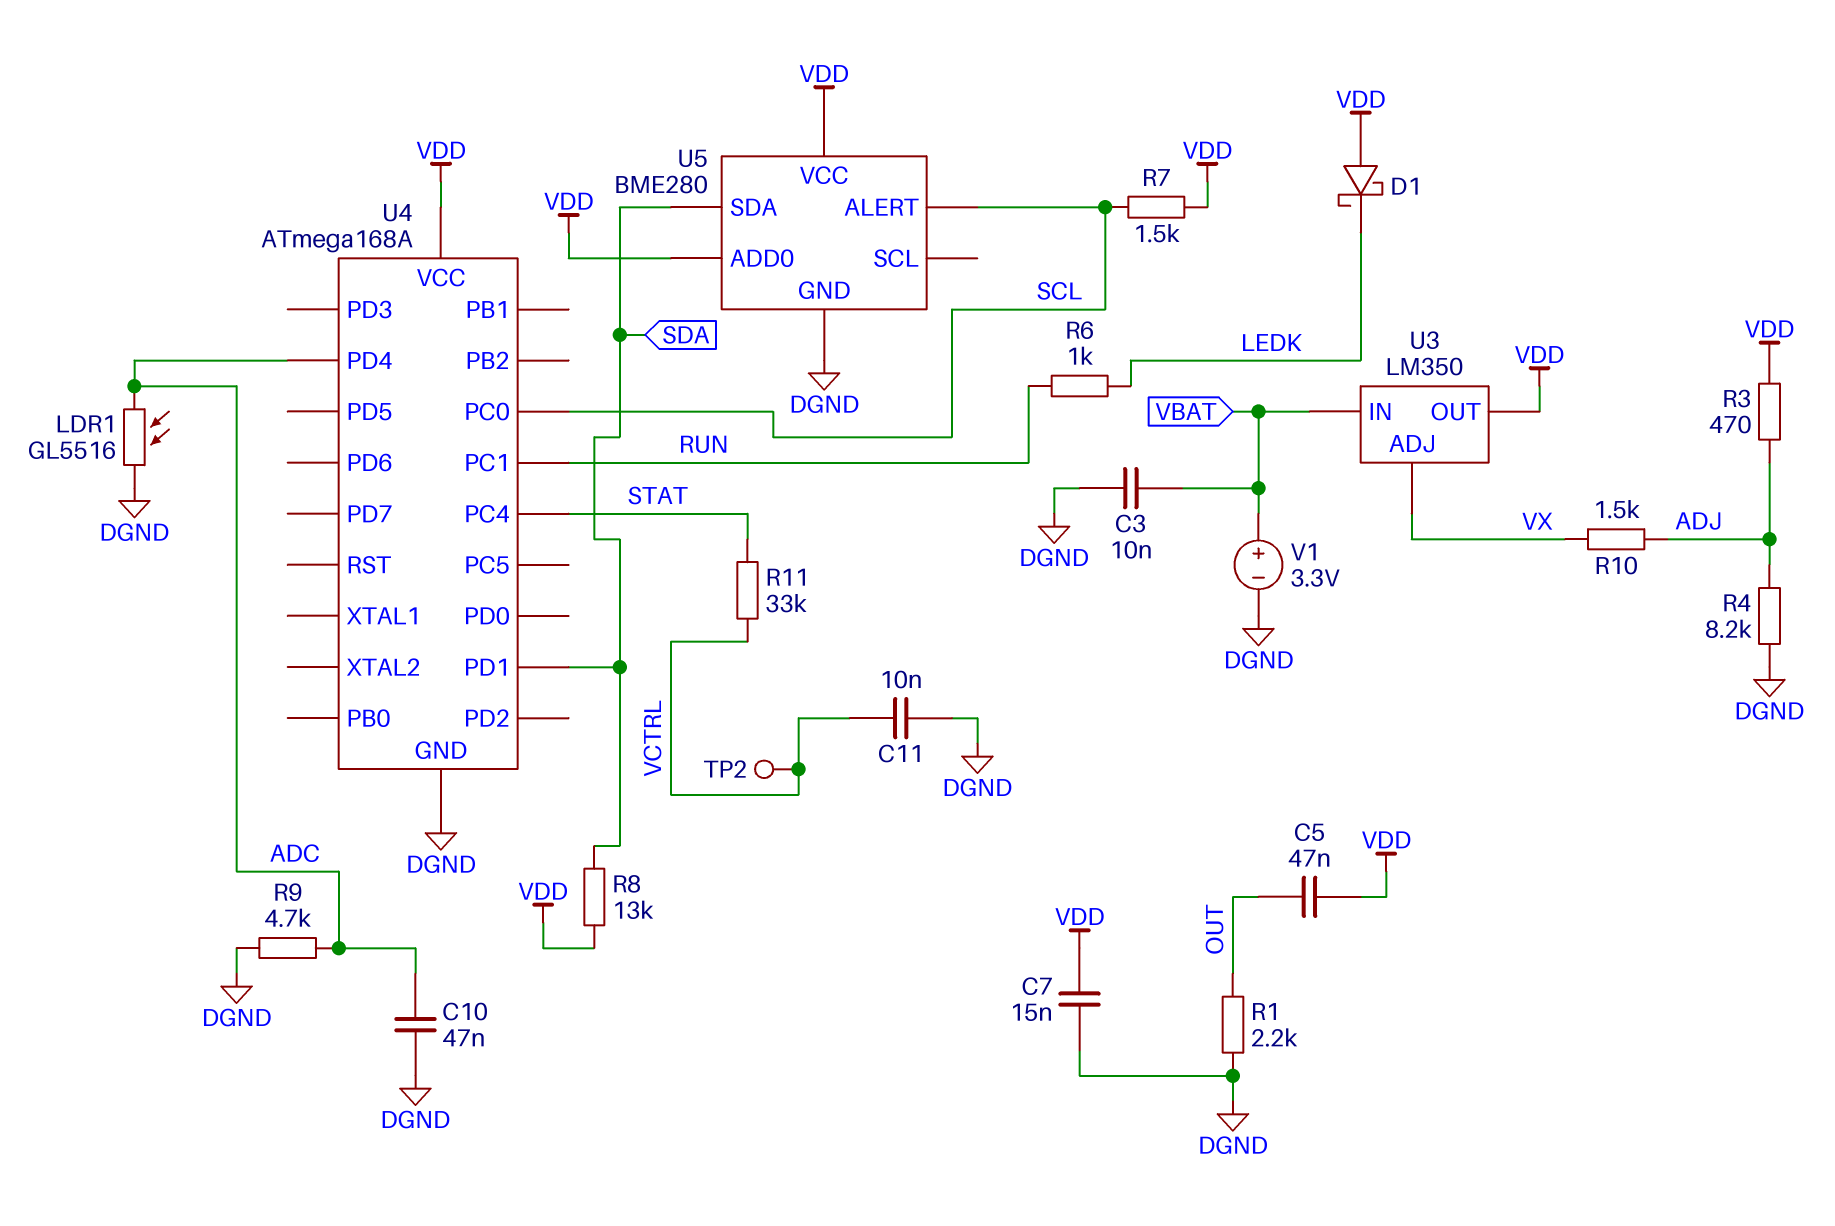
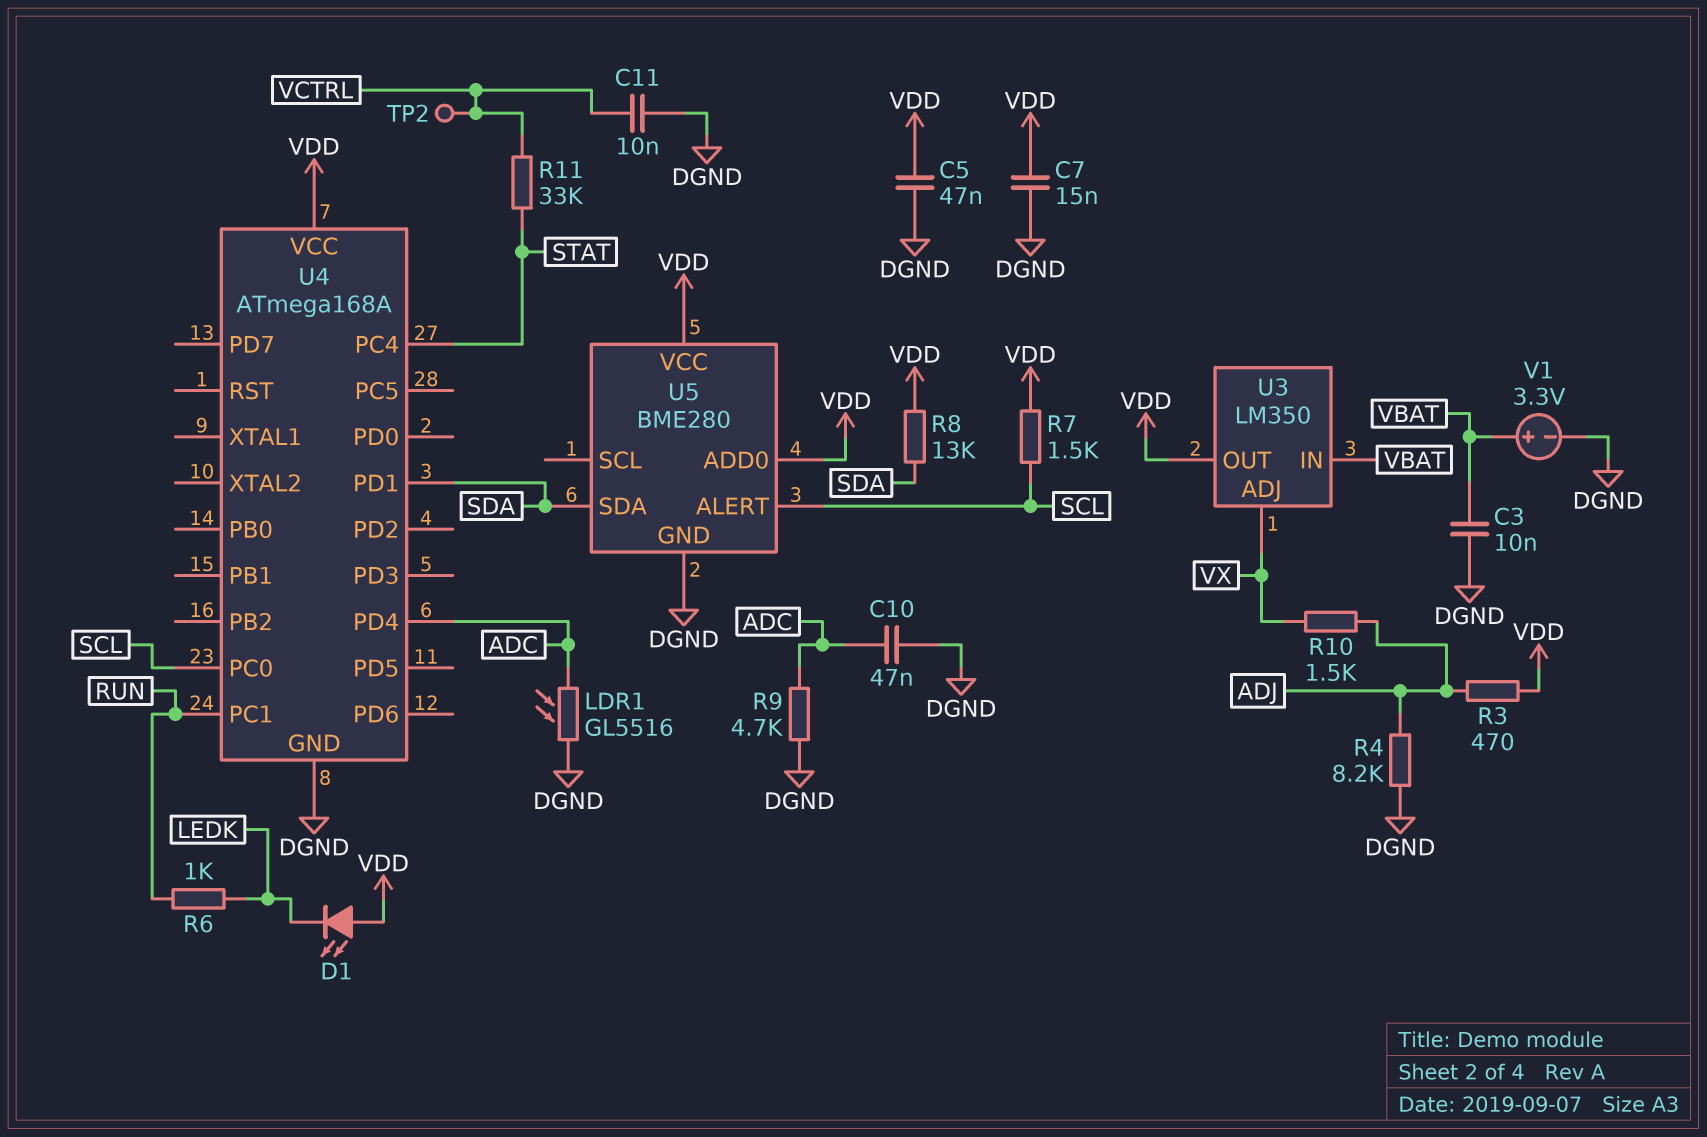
C5: 47nF (OUT, VDD) -> 47nF (DGND, VDD)
D1: schottky (A VDD, K LEDK) -> LED (A VDD, K LEDK)
R1: 2.2k (DGND, OUT) -> none

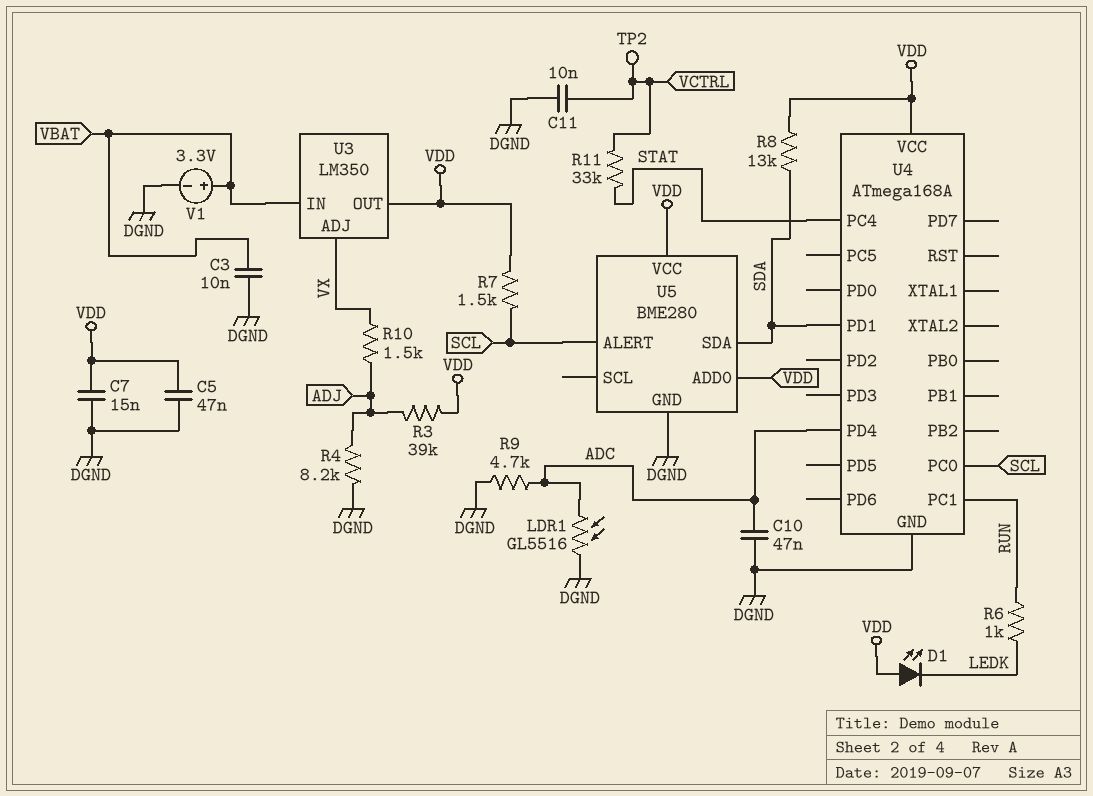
R3: 470 (ADJ, VDD) -> 39k (ADJ, VDD)

